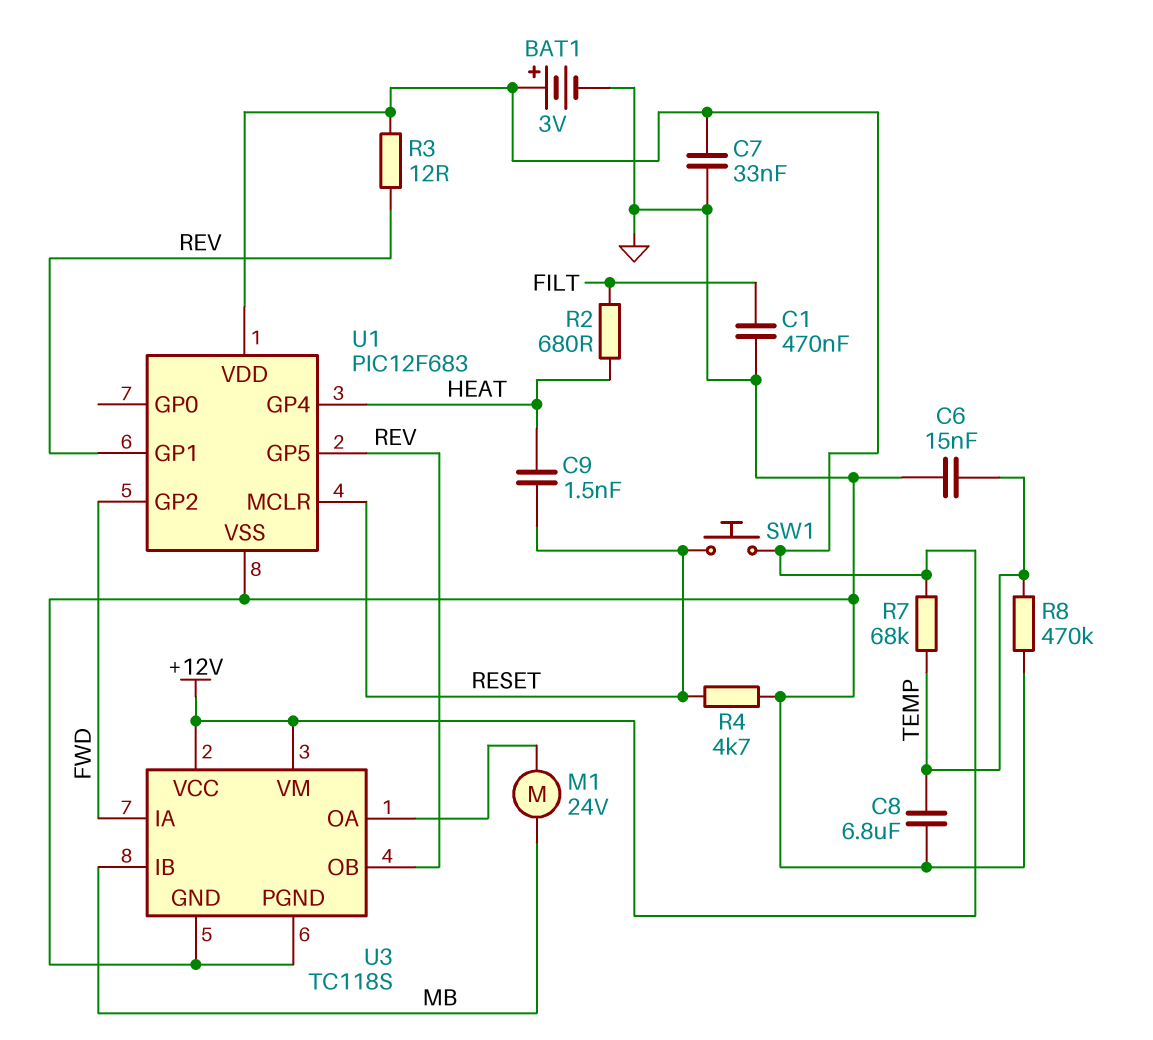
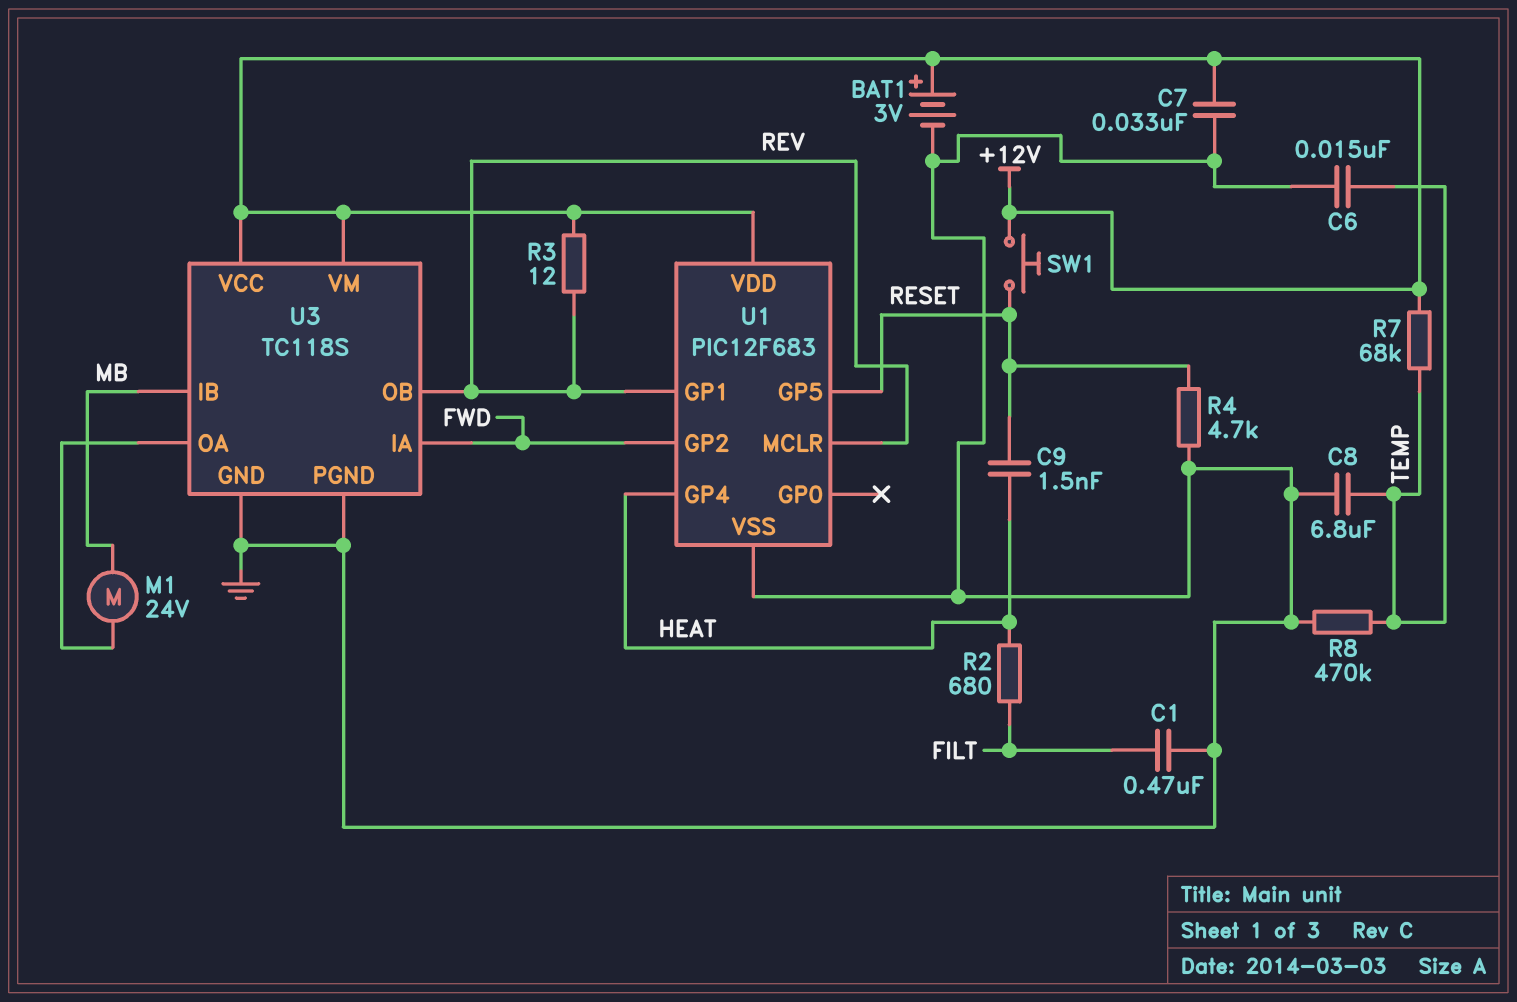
U1 pin GP5: REV -> RESET
U1 pin MCLR: RESET -> REV

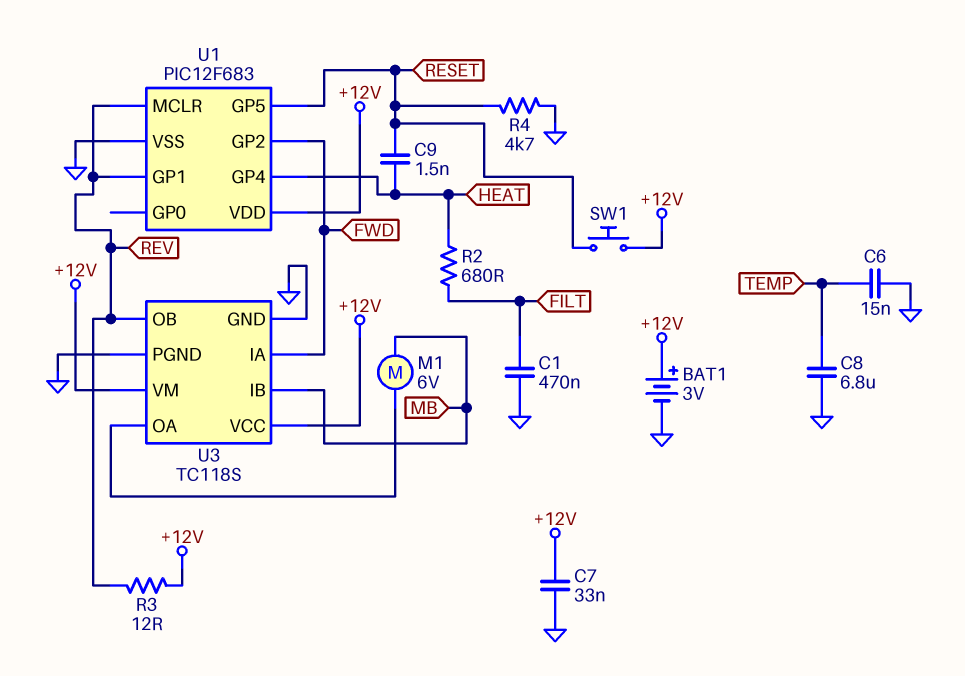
M1: motor 24V (MB, U3/OA) -> motor 6V (MB, U3/OA)
R7: 68k (+12V, TEMP) -> none
R8: 470k (GND, TEMP) -> none

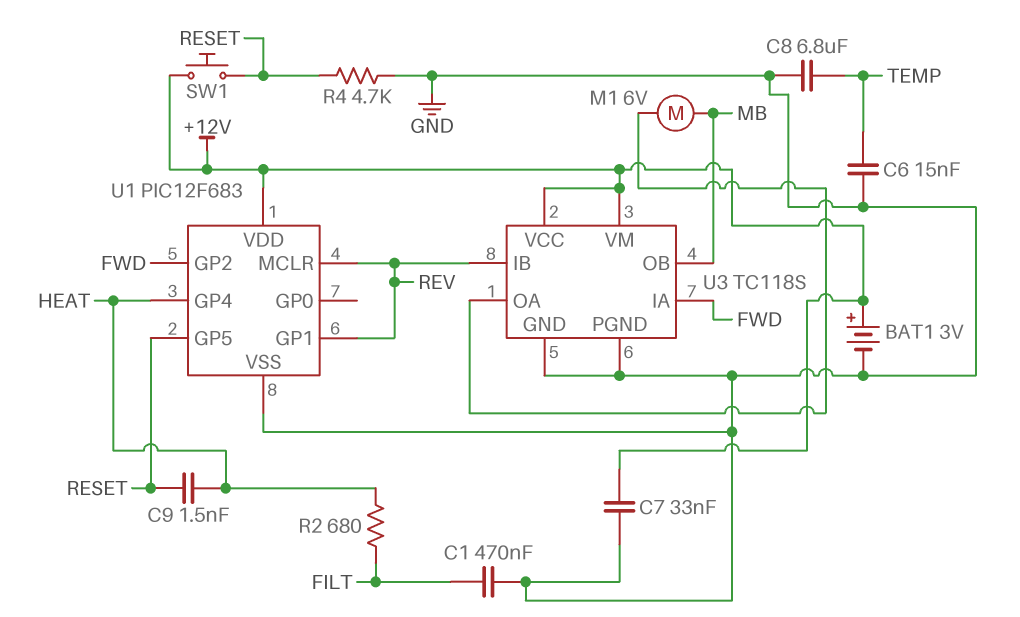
R3: 12 (+12V, REV) -> none
U3 pin IB: MB -> REV
U3 pin OB: REV -> MB

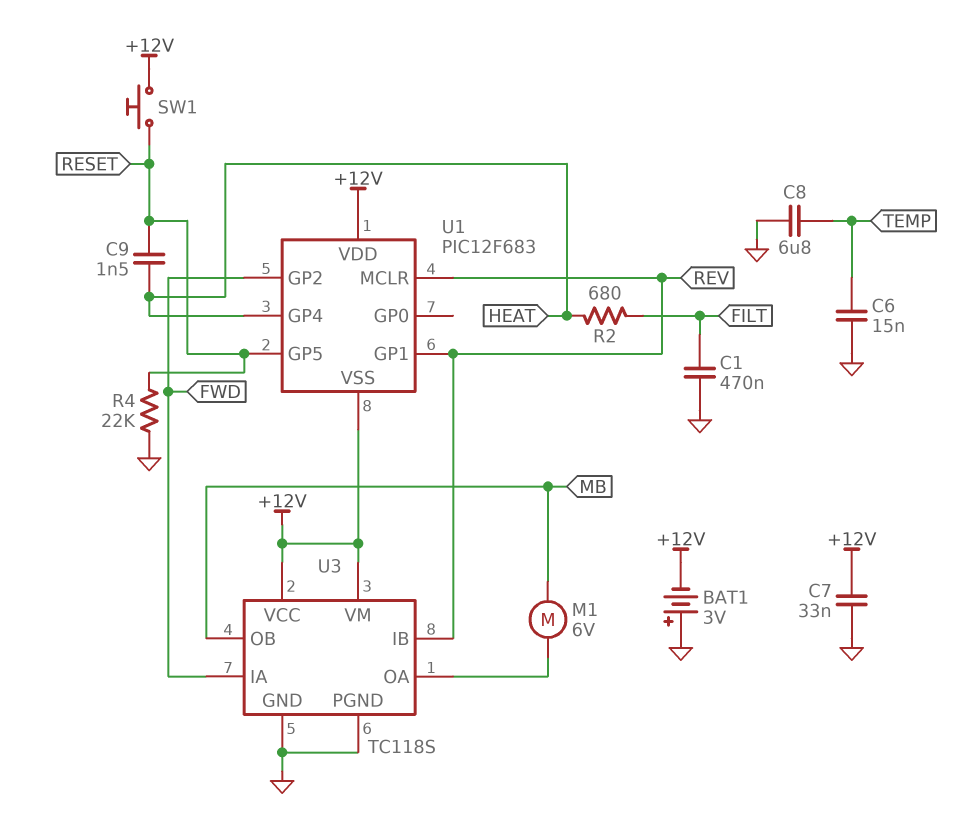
BAT1: 3V (plus +12V, minus GND) -> 3V (plus GND, minus +12V)
R4: 4.7k (GND, RESET) -> 22k (GND, RESET)
U1 pin VSS: GND -> +12V

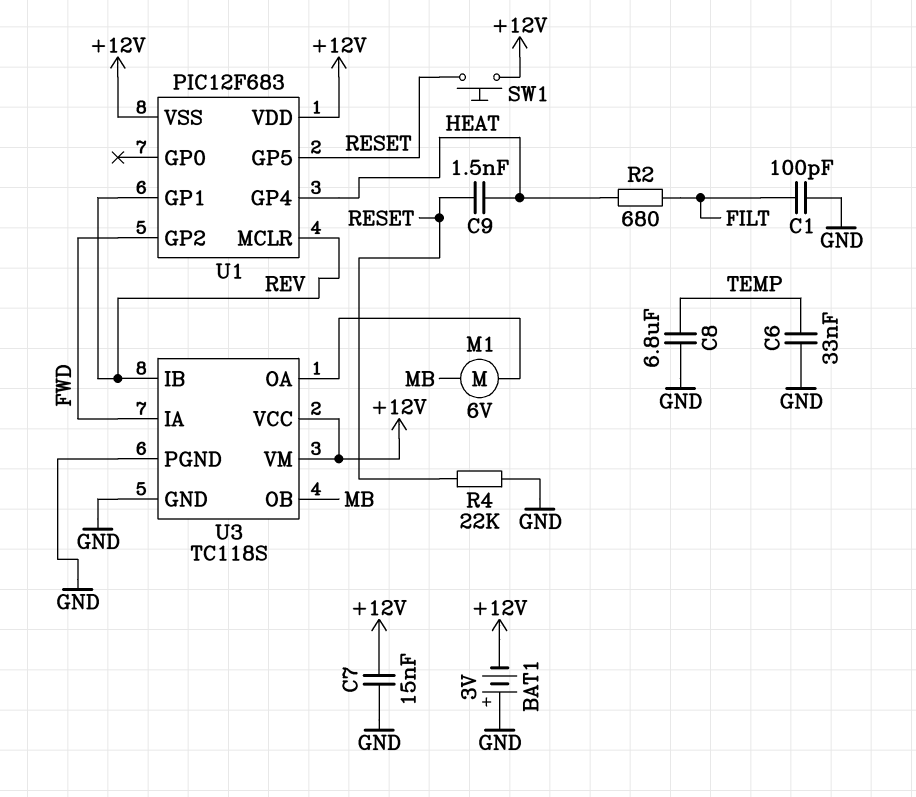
C1: 470nF (FILT, GND) -> 100pF (FILT, GND)
C6: 15nF (GND, TEMP) -> 33nF (GND, TEMP)
C7: 33nF (+12V, GND) -> 15nF (+12V, GND)

